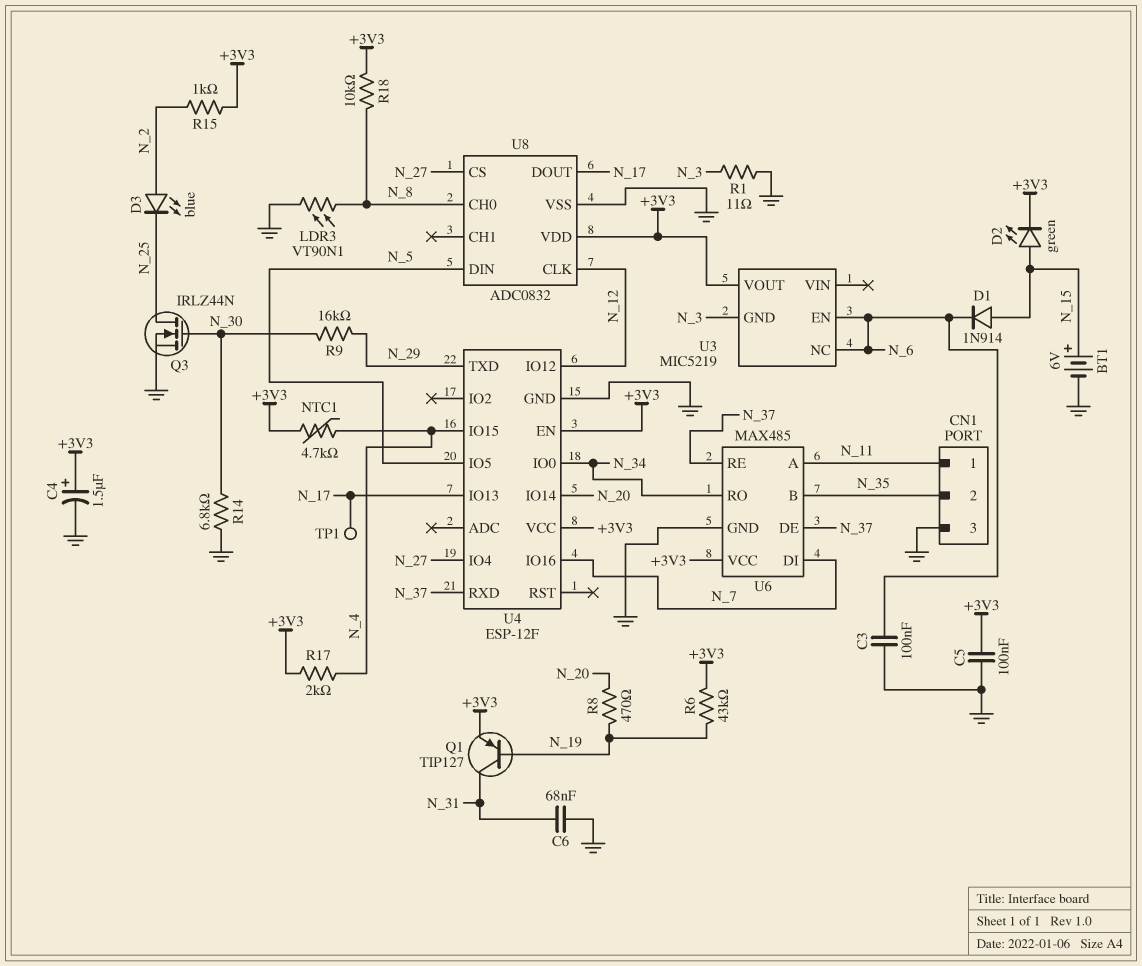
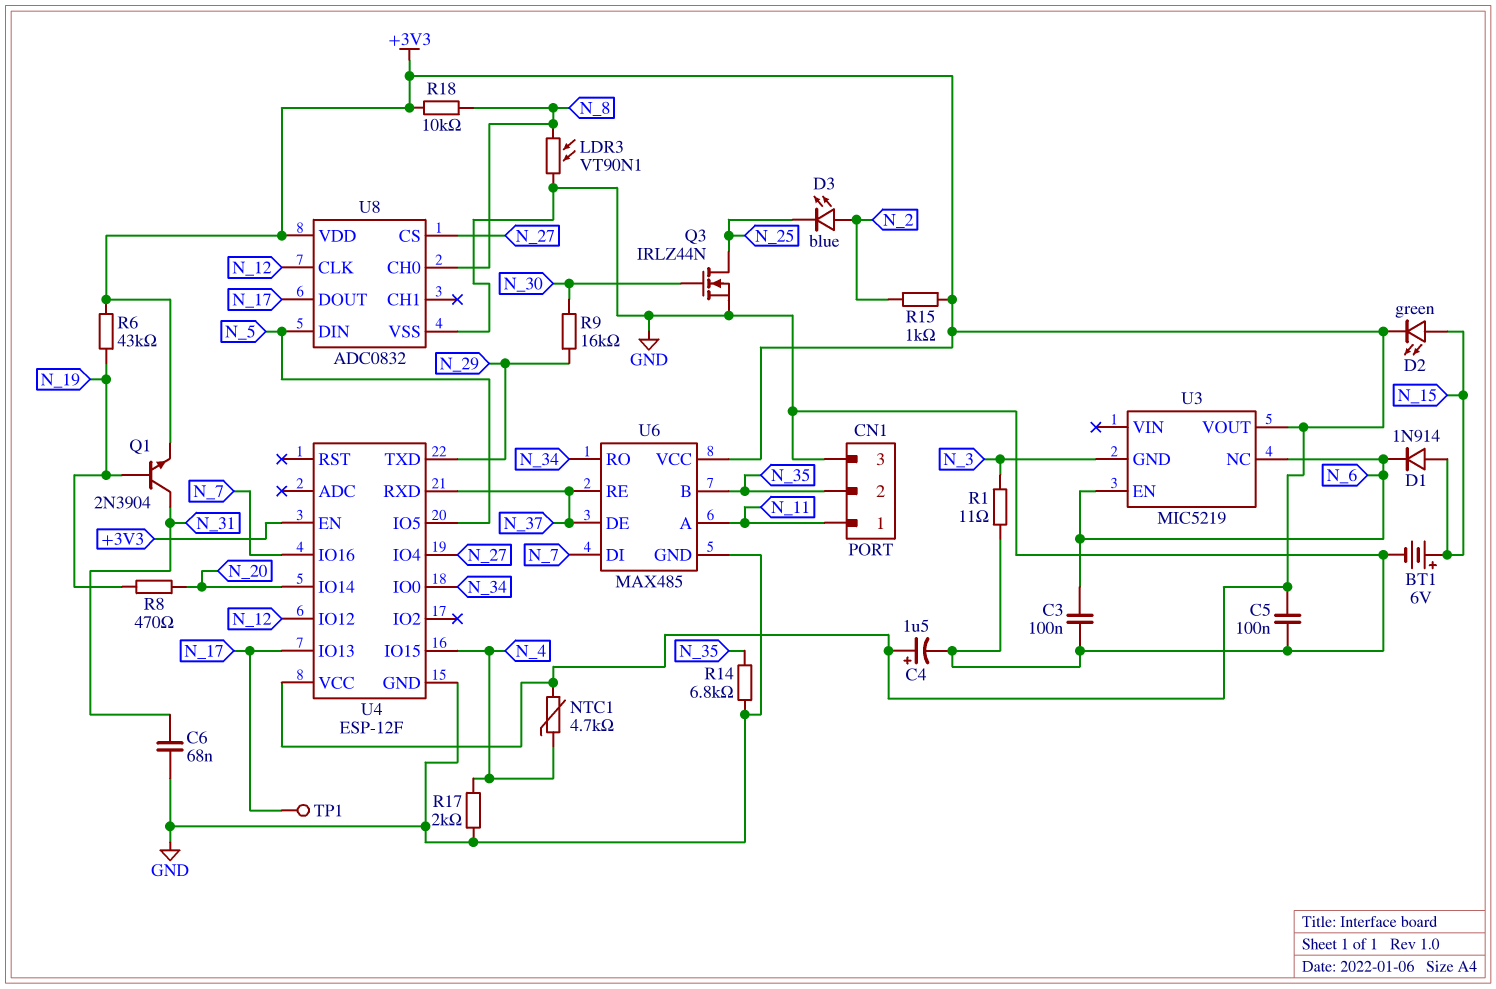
Q1: PNP TIP127 (B N_19, C N_31, E +3V3) -> NPN 2N3904 (B N_19, C N_31, E +3V3)
R14: 6.8k (GND, N_30) -> 6.8k (GND, N_35)
R17: 2k (+3V3, N_4) -> 2k (GND, N_4)

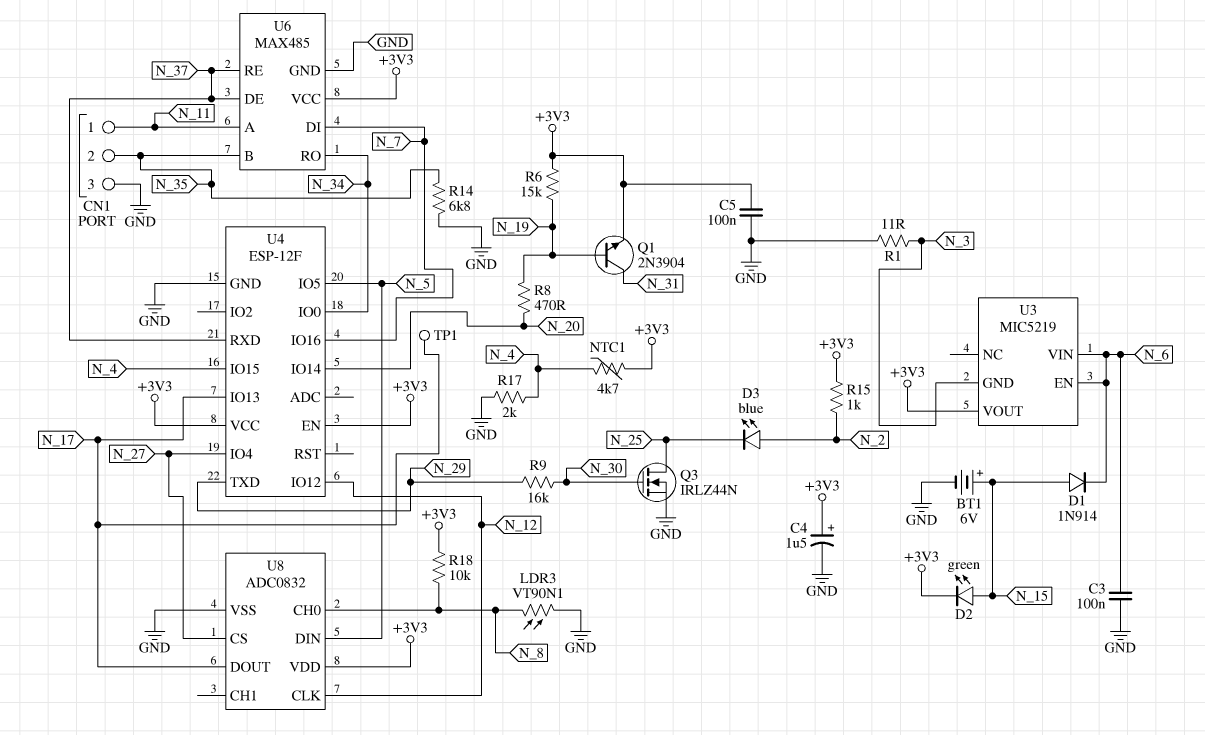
C6: 68nF (GND, N_31) -> none
R6: 43k (+3V3, N_19) -> 15k (+3V3, N_19)
U3 pin NC: N_6 -> none
U3 pin VIN: none -> N_6

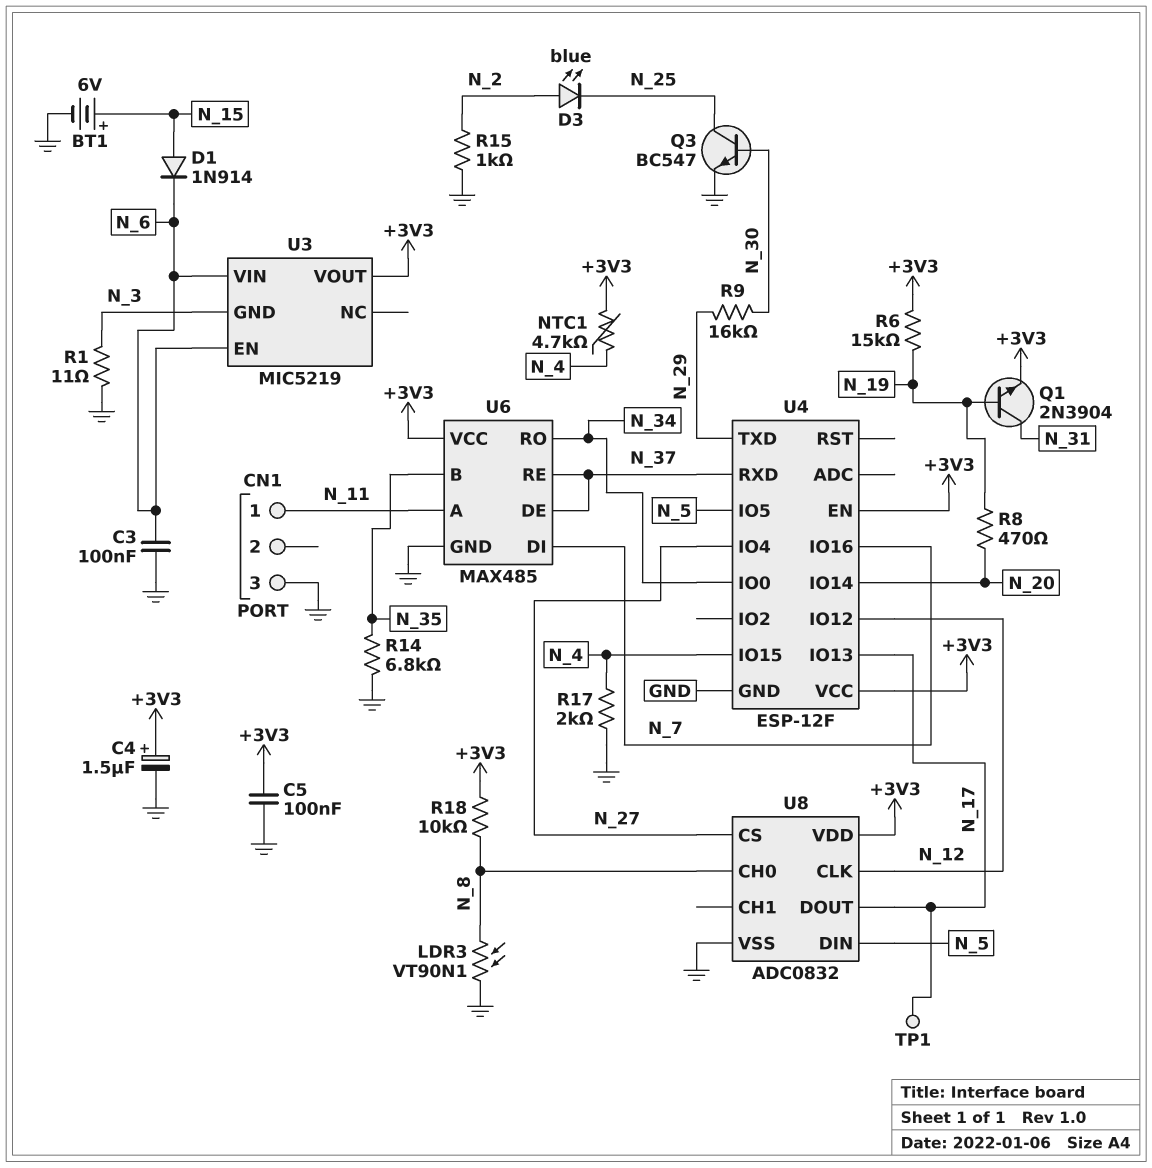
CN1 pin 2: N_35 -> none
D2: LED green (A N_15, K +3V3) -> none
Q3: NMOS IRLZ44N (G N_30, D N_25, S GND) -> NPN BC547 (B N_30, C N_25, E GND)
R15: 1k (+3V3, N_2) -> 1k (GND, N_2)

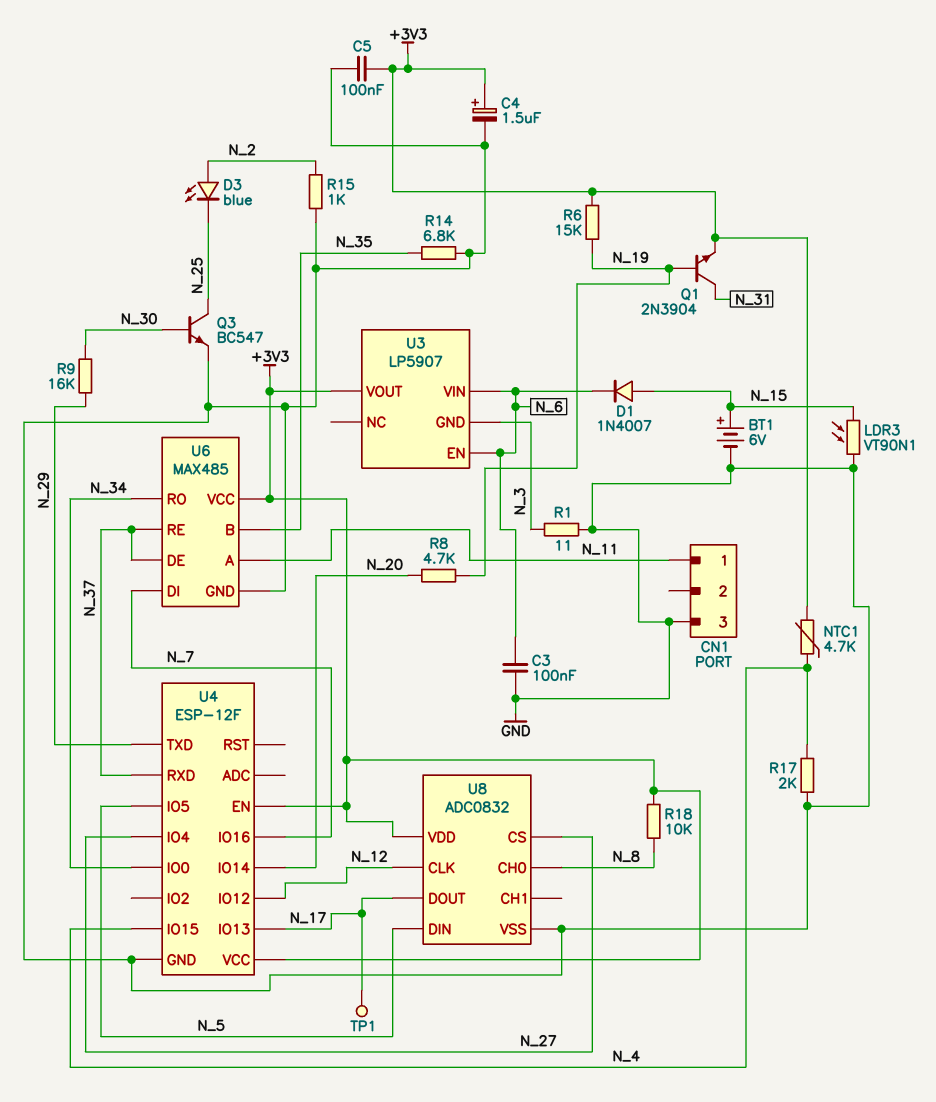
D1: diode 1N914 (A N_15, K N_6) -> diode 1N4007 (A N_15, K N_6)
LDR3: VT90N1 (GND, N_8) -> VT90N1 (GND, N_15)
R8: 470 (N_19, N_20) -> 4.7k (N_19, N_20)
U3: MIC5219 -> LP5907

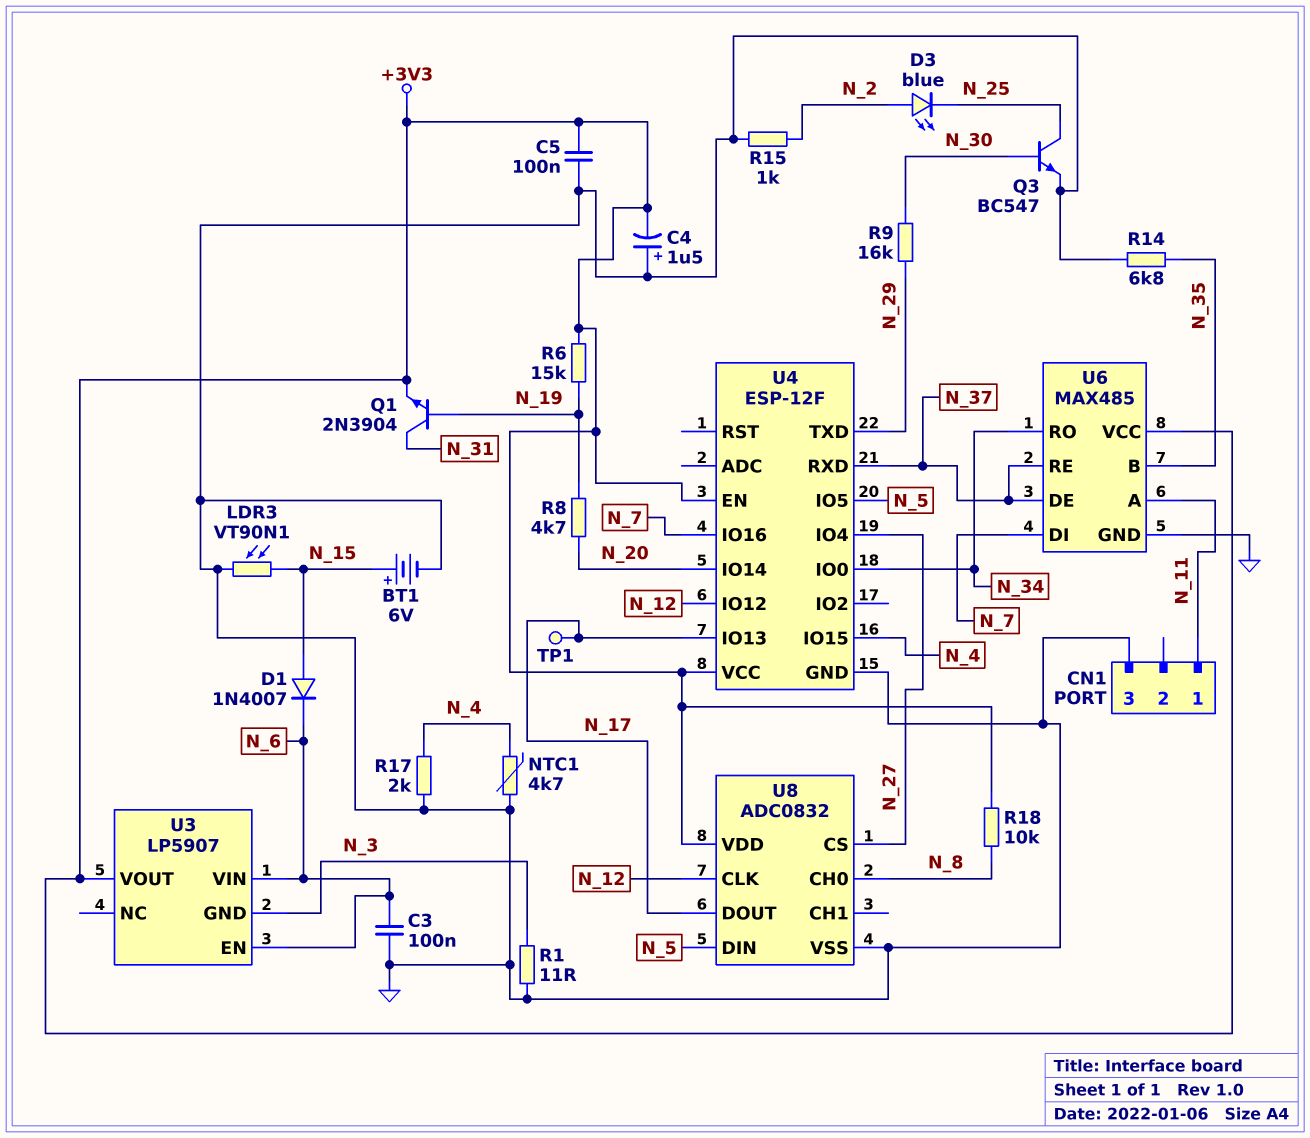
C4: 1.5uF (plus +3V3, minus GND) -> 1.5uF (plus GND, minus +3V3)
NTC1: 4.7k (+3V3, N_4) -> 4.7k (GND, N_4)

